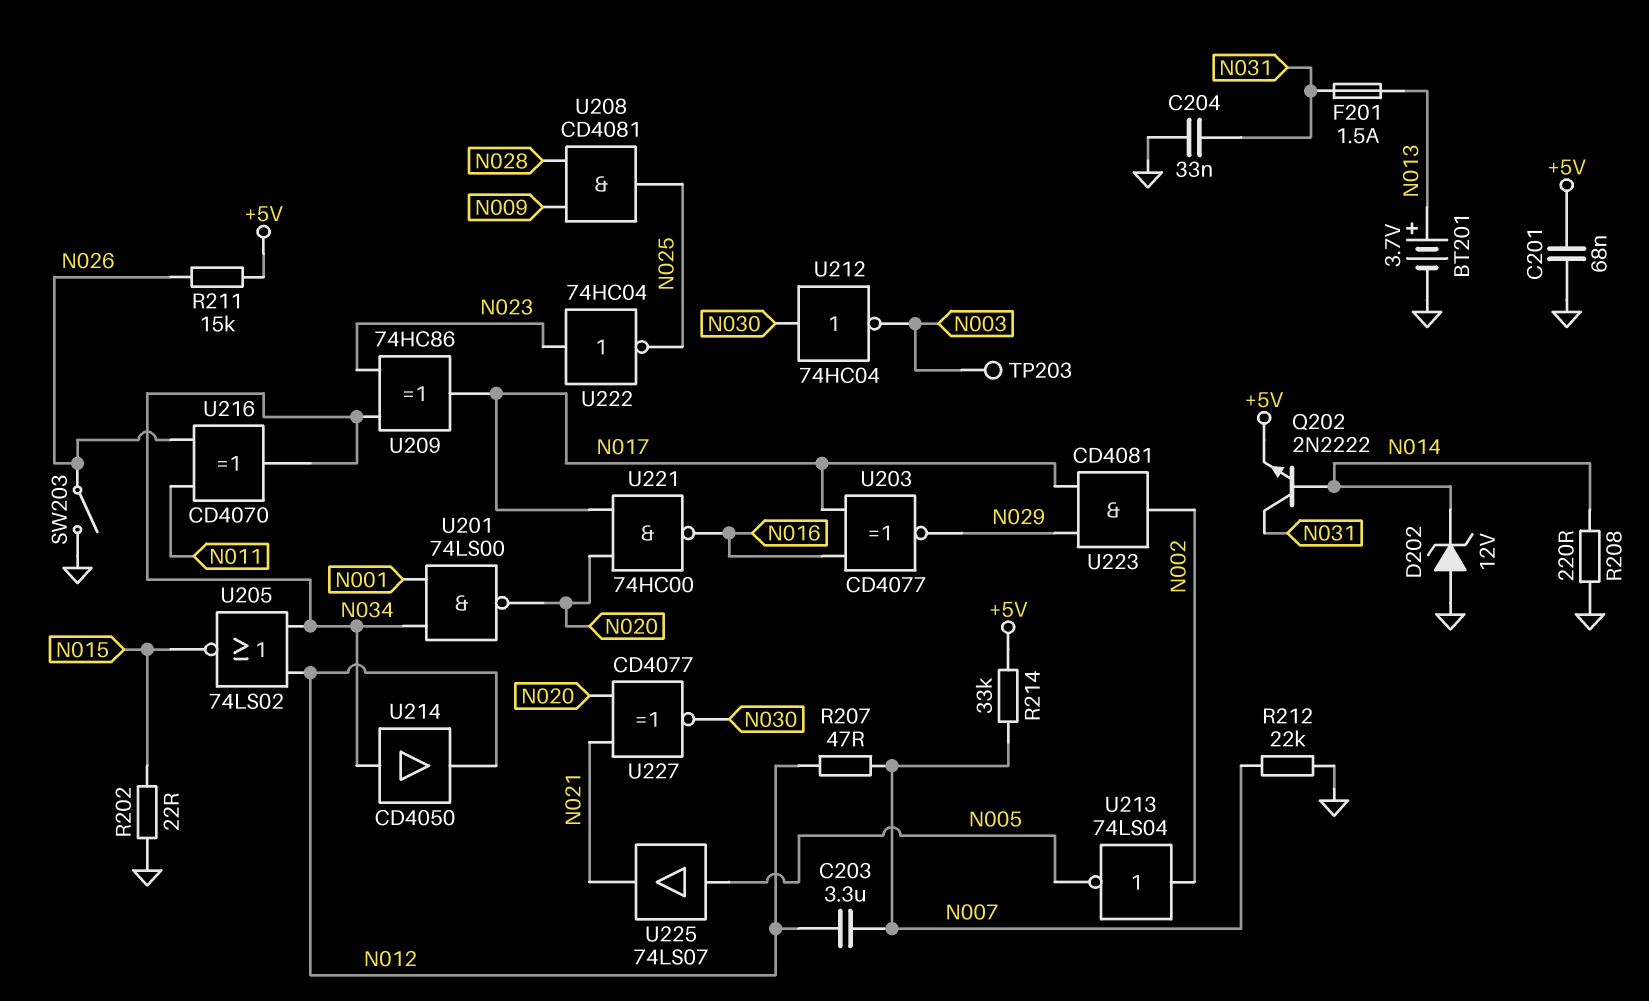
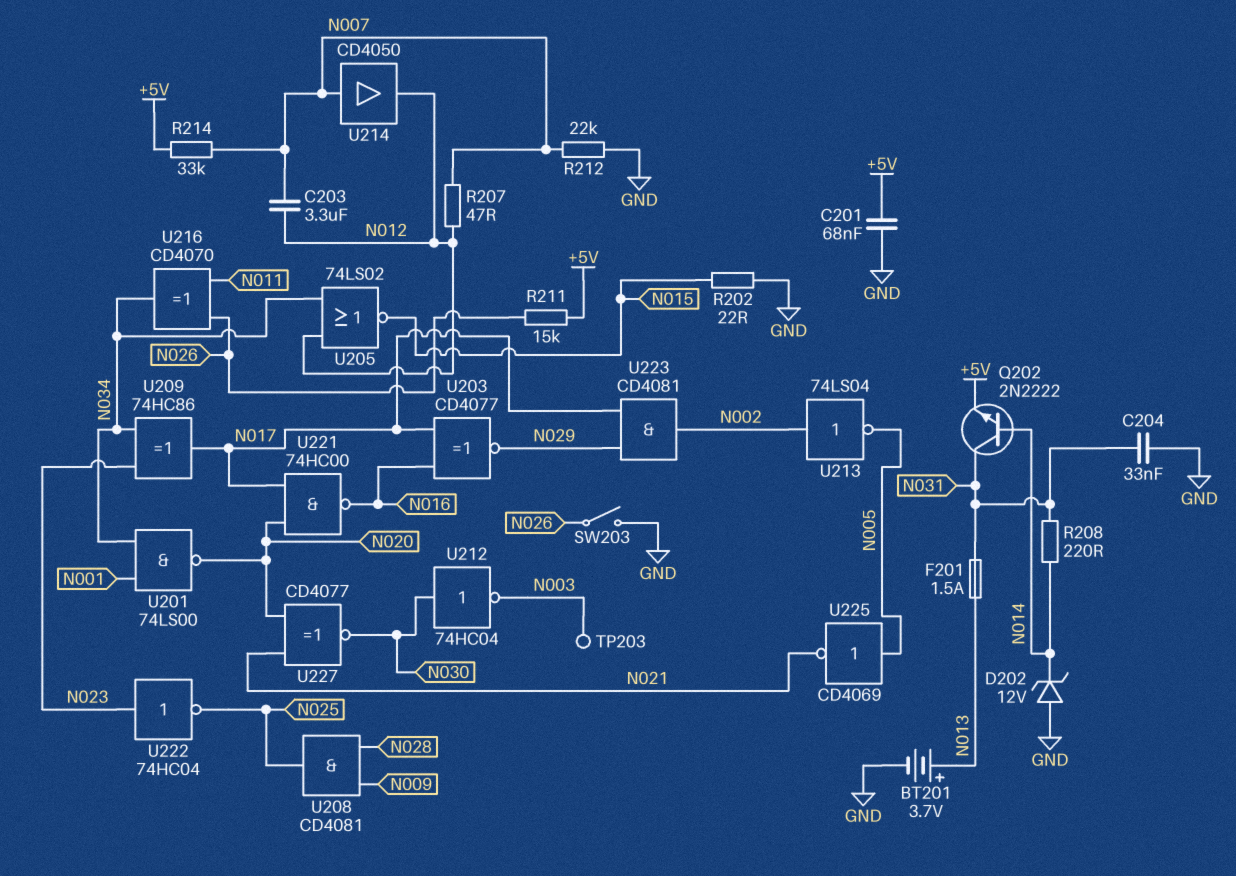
R208: 220 (GND, N014) -> 220 (N014, N031)
U214: buffer CD4050 (in N034, out N012) -> buffer CD4050 (in N007, out N012)
U225: buffer 74LS07 (in N005, out N021) -> NOT CD4069 (in N005, out N021)

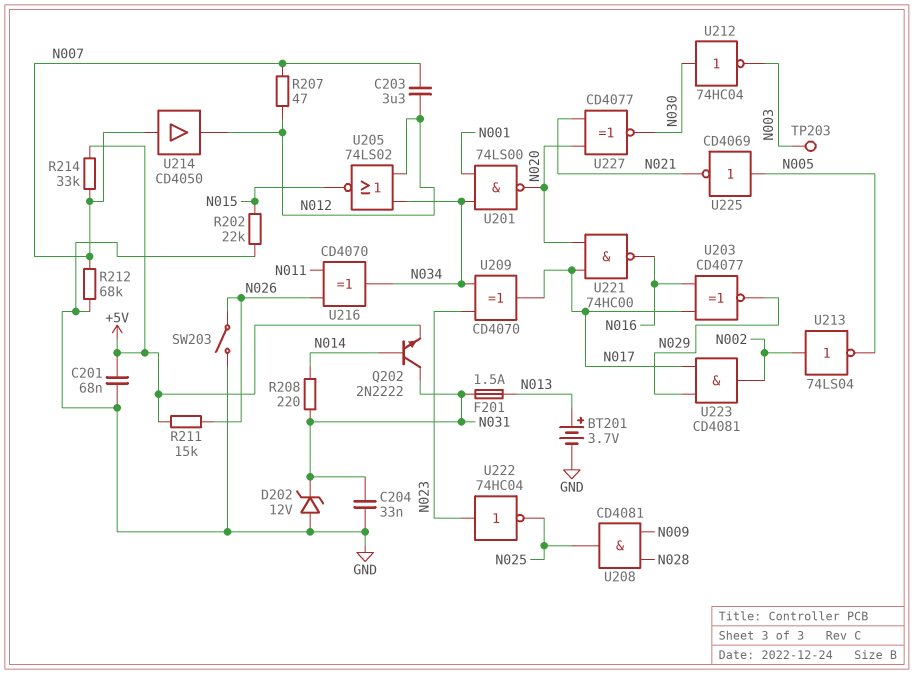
D202: zener 12V (A GND, K N014) -> zener 12V (A GND, K N031)
R202: 22 (GND, N015) -> 22k (GND, N015)
R212: 22k (GND, N007) -> 68k (GND, N007)
U209: XOR 74HC86 (in N023, in N034, out N017) -> XOR CD4070 (in N023, in N034, out N017)

